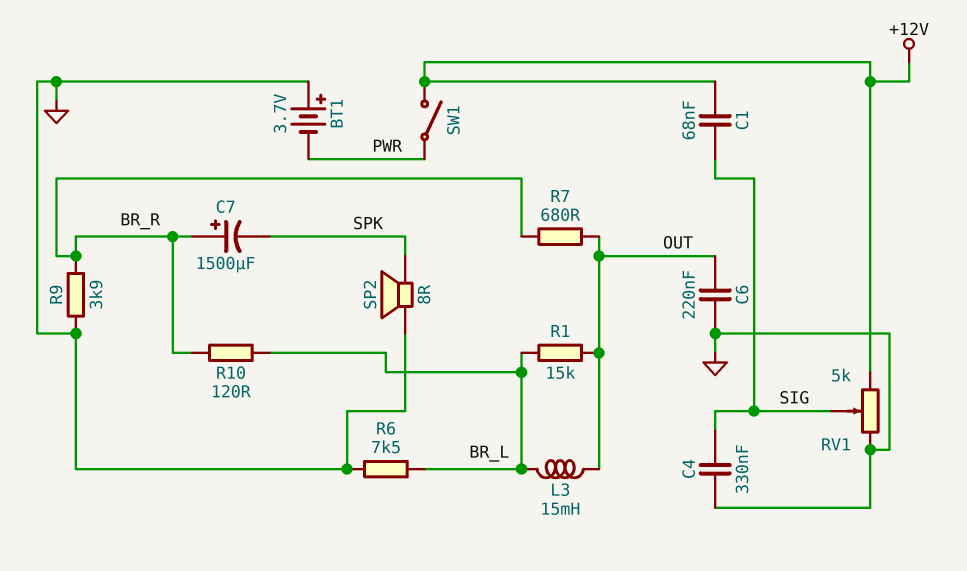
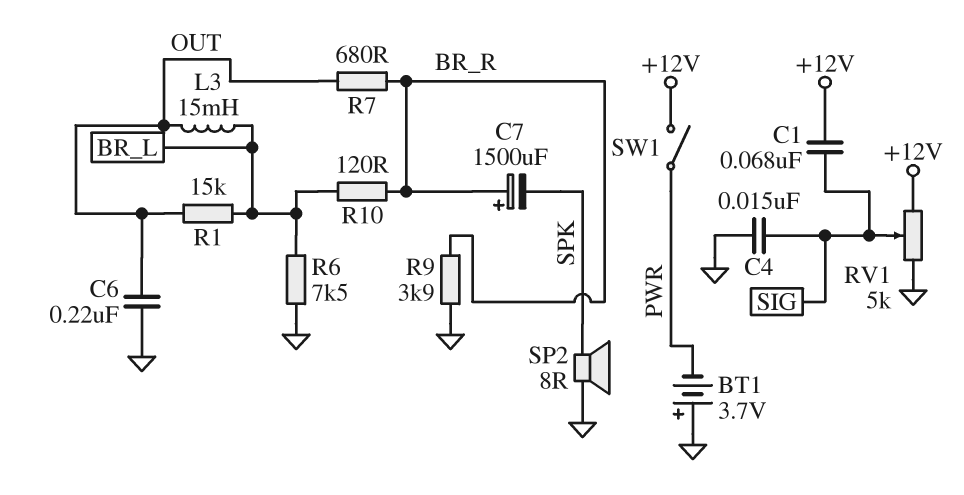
C4: 330nF (GND, SIG) -> 15nF (GND, SIG)

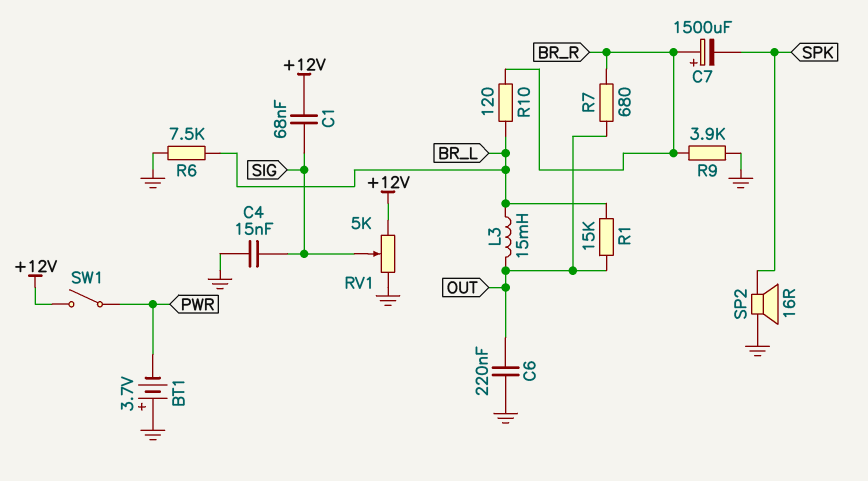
SP2: speaker 8R (GND, SPK) -> speaker 16R (GND, SPK)

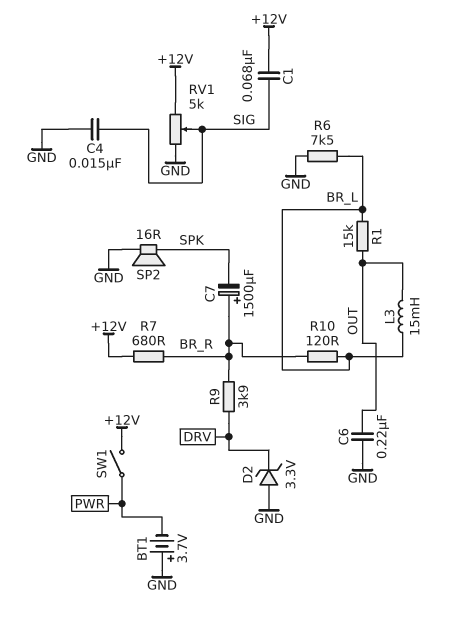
D2: none -> zener 3.3V (A GND, K DRV)
R7: 680 (BR_R, OUT) -> 680 (+12V, BR_R)
R9: 3.9k (BR_R, GND) -> 3.9k (BR_R, DRV)

